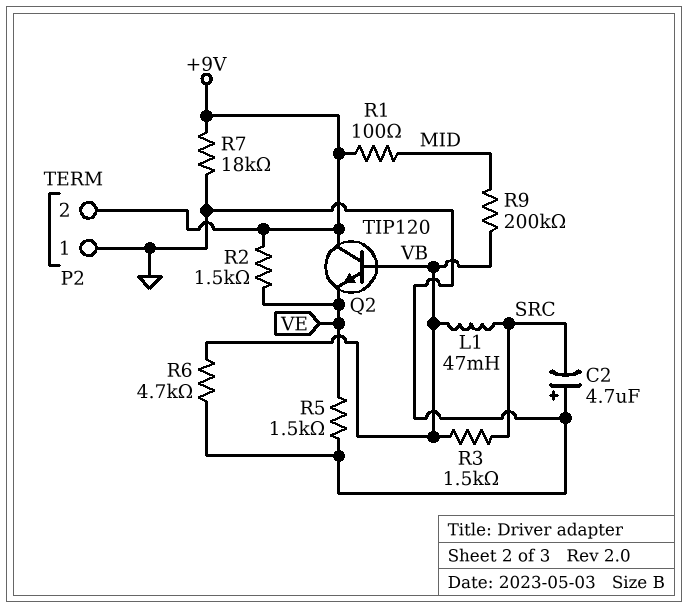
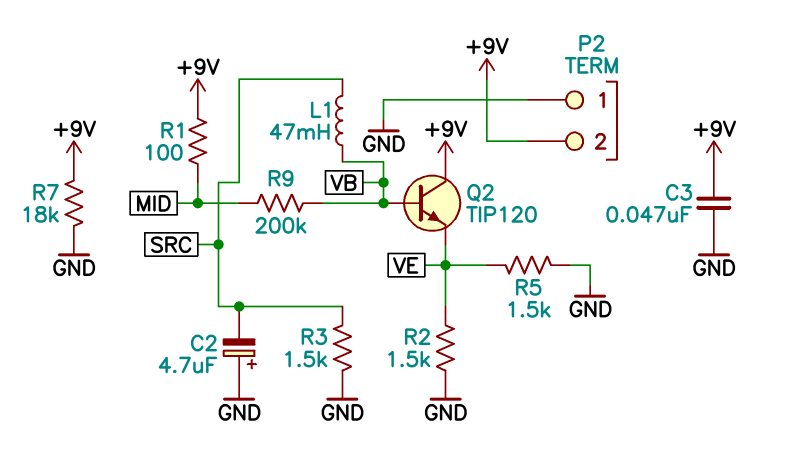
C3: none -> 47nF (+9V, GND)
R2: 1.5k (+9V, VE) -> 1.5k (GND, VE)
R3: 1.5k (SRC, VB) -> 1.5k (GND, SRC)
R6: 4.7k (GND, VB) -> none

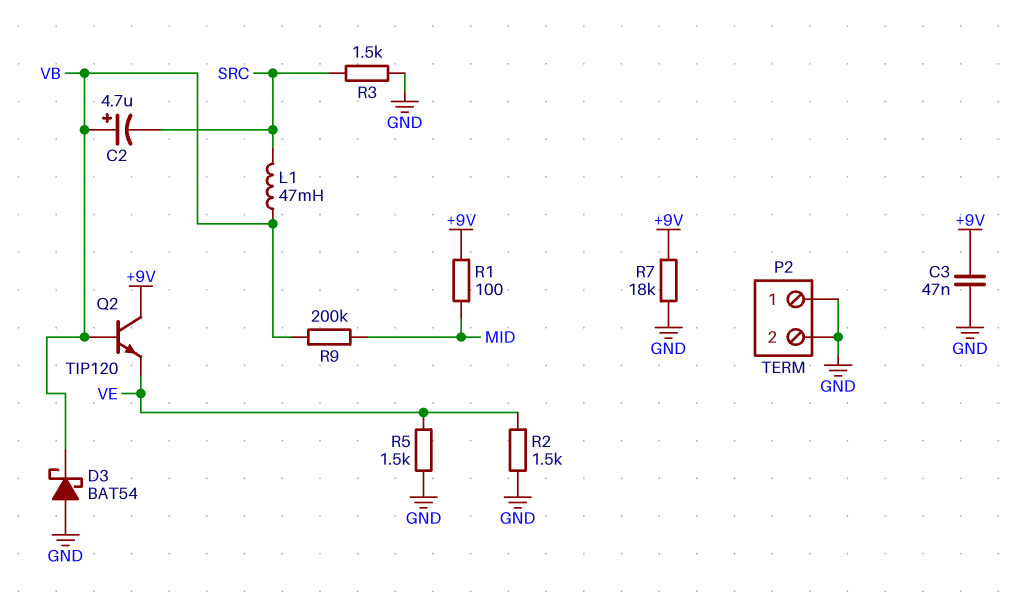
C2: 4.7uF (plus GND, minus SRC) -> 4.7uF (plus VB, minus SRC)
D3: none -> schottky BAT54 (A GND, K VB)
P2 pin 2: +9V -> GND

